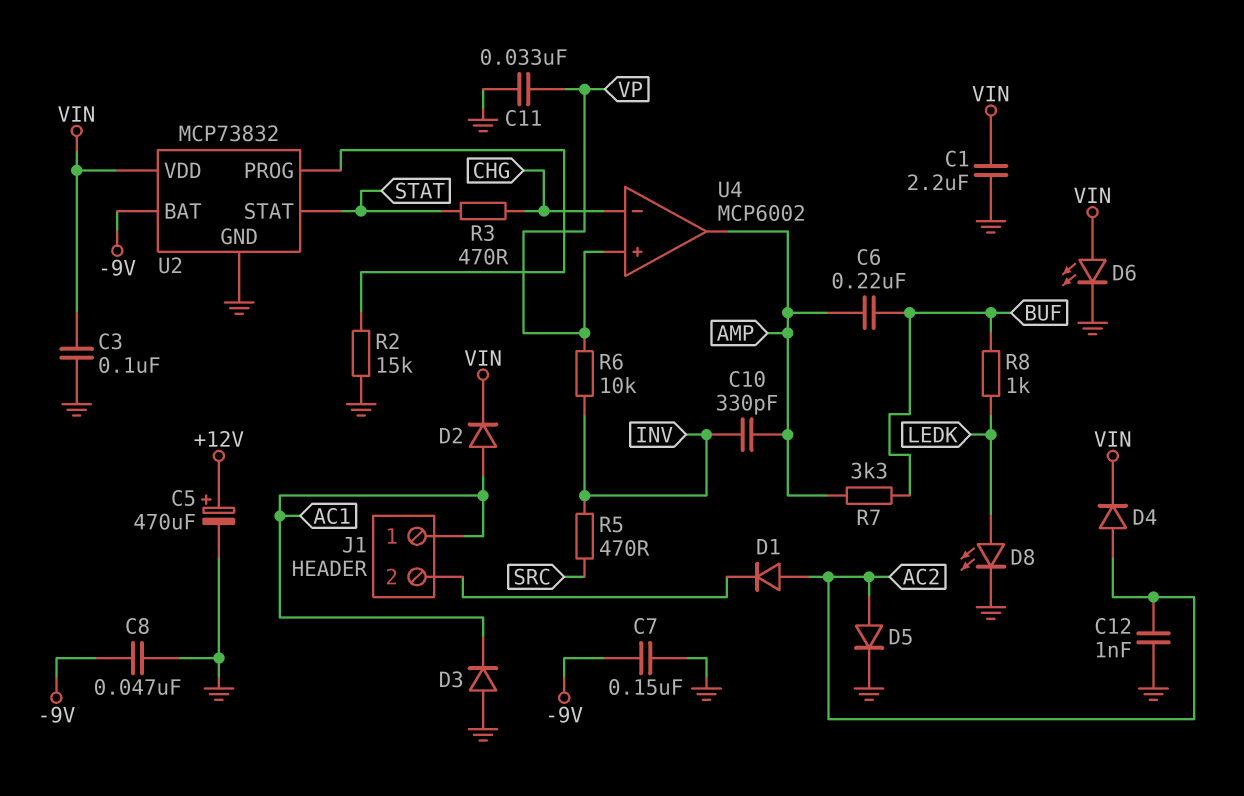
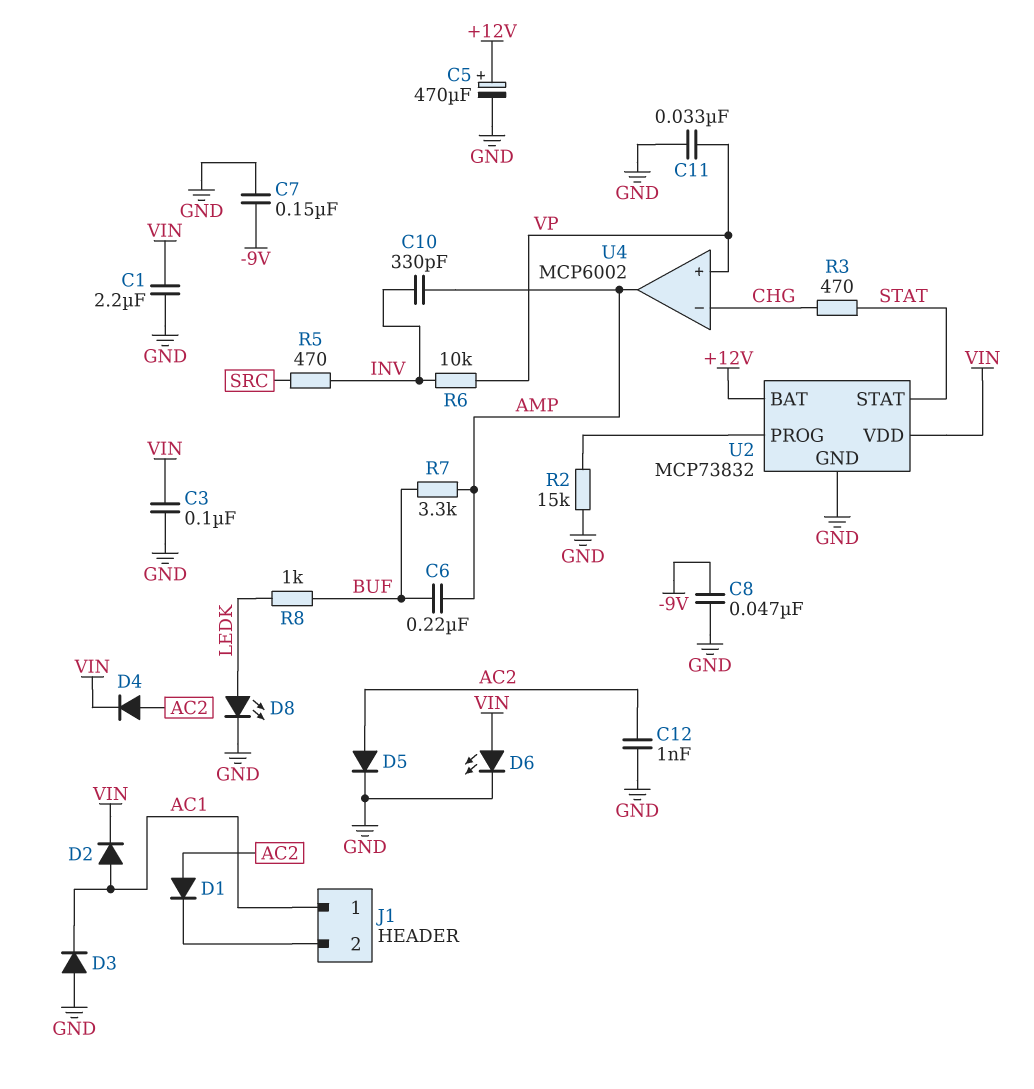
U2 pin BAT: -9V -> +12V

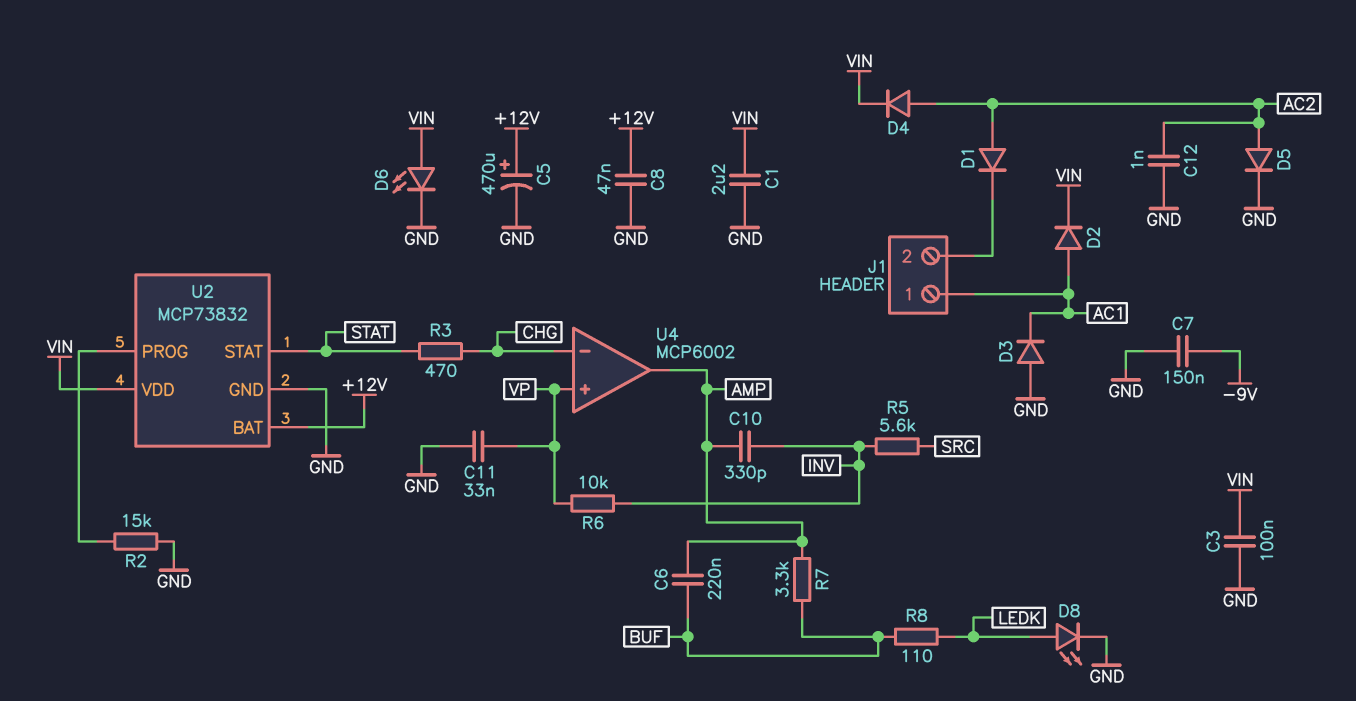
C8: 47nF (-9V, GND) -> 47nF (+12V, GND)
R5: 470 (INV, SRC) -> 5.6k (INV, SRC)
R8: 1k (BUF, LEDK) -> 110 (BUF, LEDK)

